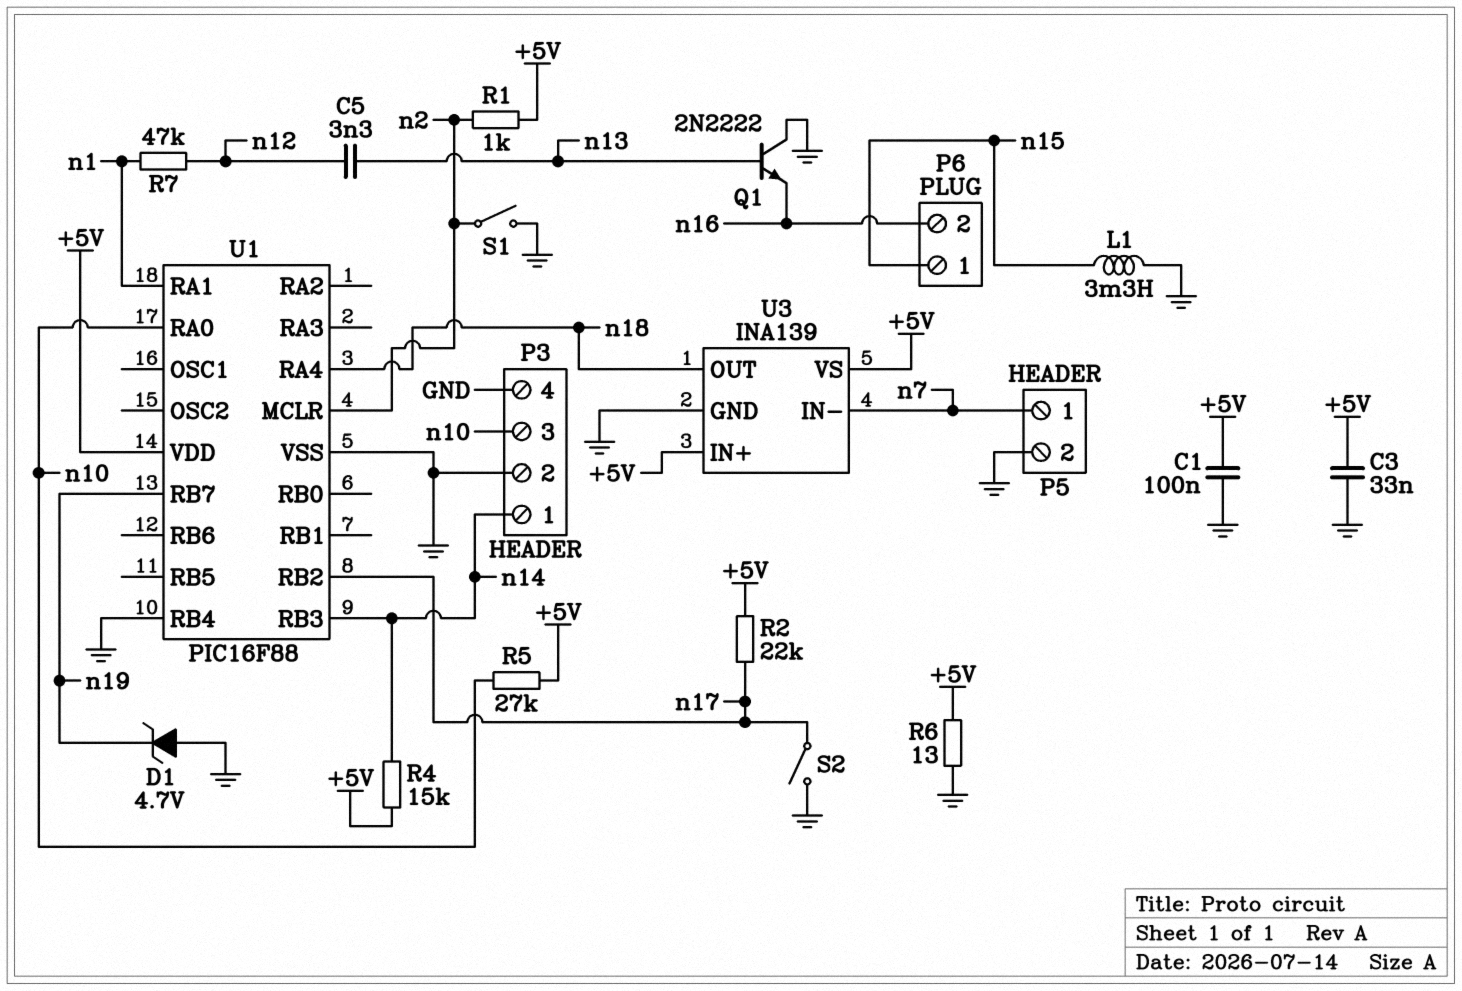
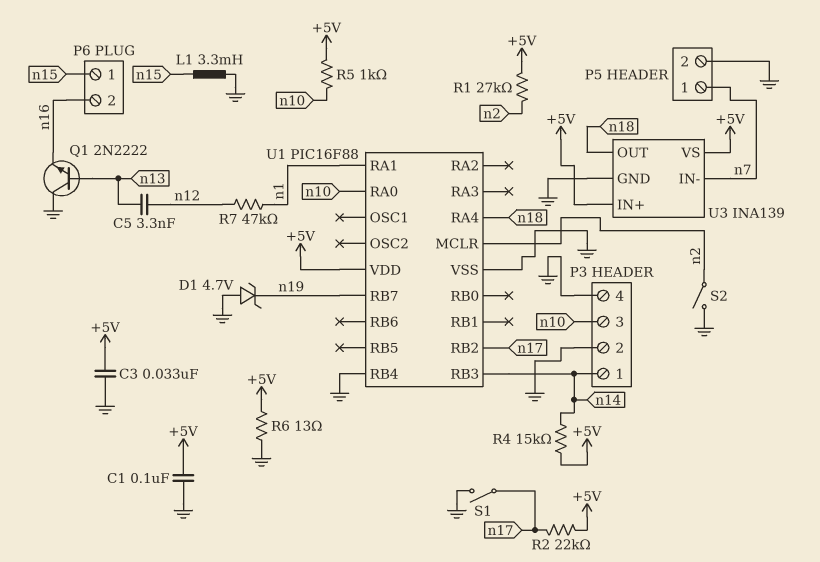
R1: 1k (+5V, n2) -> 27k (+5V, n2)
R5: 27k (+5V, n10) -> 1k (+5V, n10)
S1: switch (GND, n2) -> switch (GND, n17)
S2: switch (GND, n17) -> switch (GND, n2)

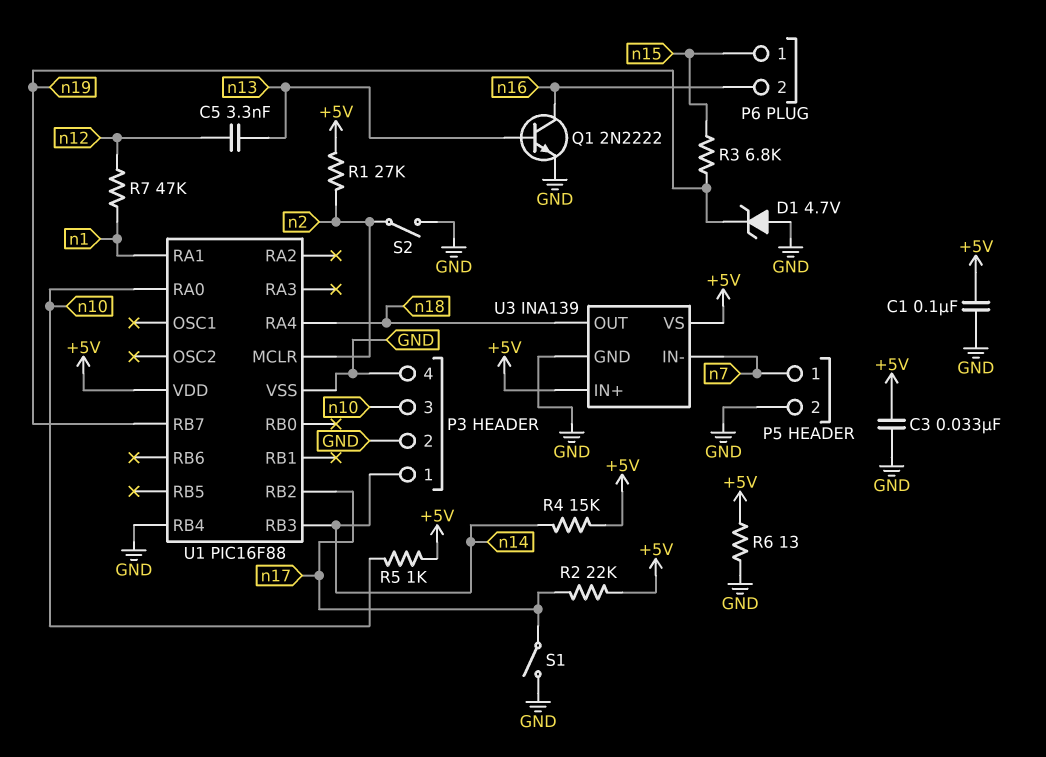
L1: 3.3mH (GND, n15) -> none
Q1: NPN 2N2222 (B n13, C GND, E n16) -> NPN 2N2222 (B n13, C n16, E GND)
R3: none -> 6.8k (n15, n19)

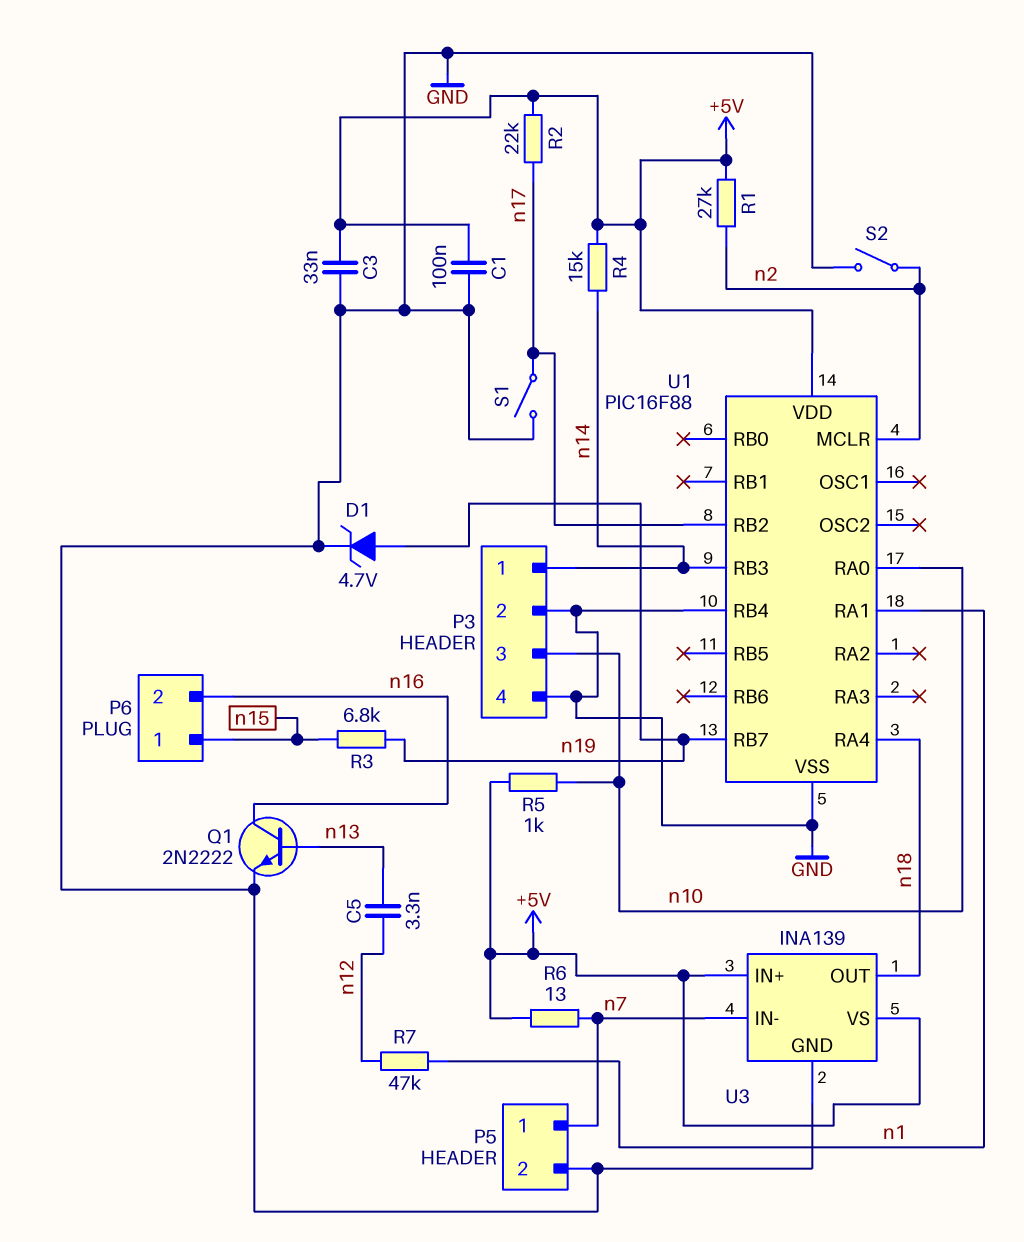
D1: zener 4.7V (A GND, K n19) -> zener 4.7V (A n19, K GND)
R6: 13 (+5V, GND) -> 13 (+5V, n7)

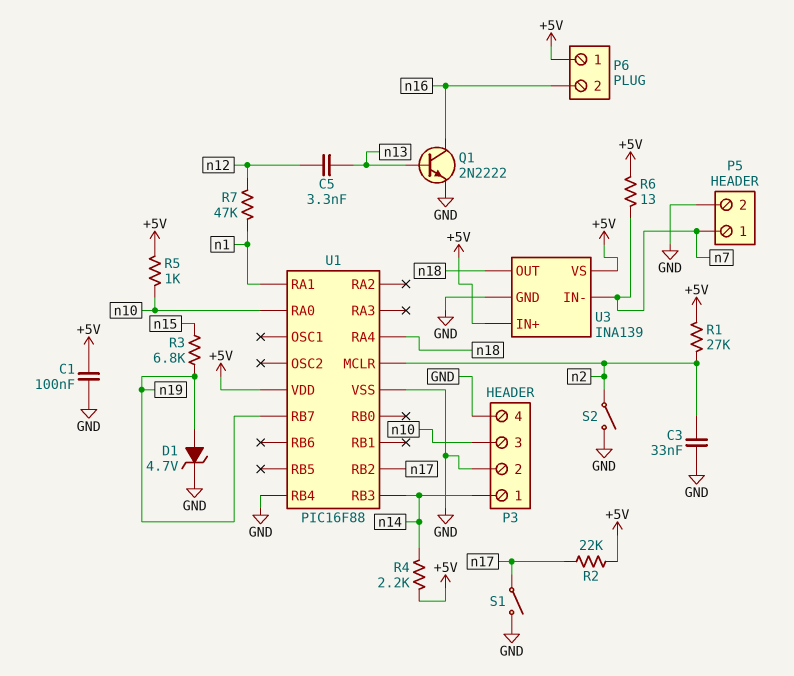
C3: 33nF (+5V, GND) -> 33nF (GND, n2)
P6 pin 1: n15 -> +5V
R4: 15k (+5V, n14) -> 2.2k (+5V, n14)

